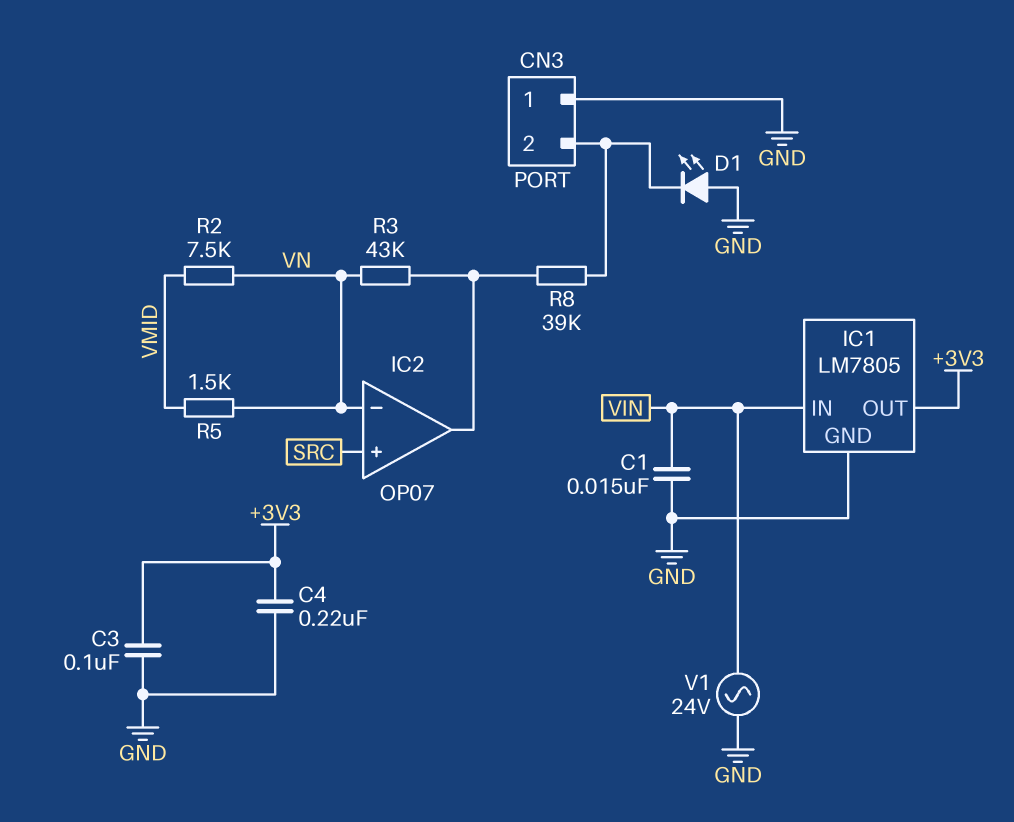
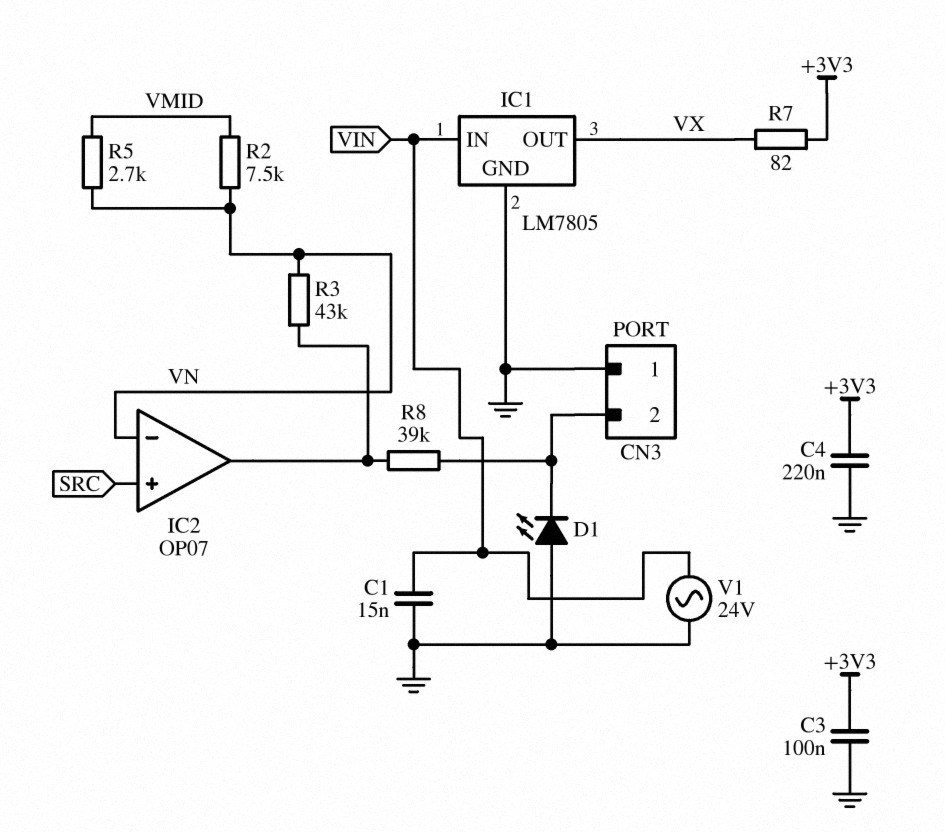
IC1 pin OUT: +3V3 -> VX
R5: 1.5k (VMID, VN) -> 2.7k (VMID, VN)
R7: none -> 82 (+3V3, VX)

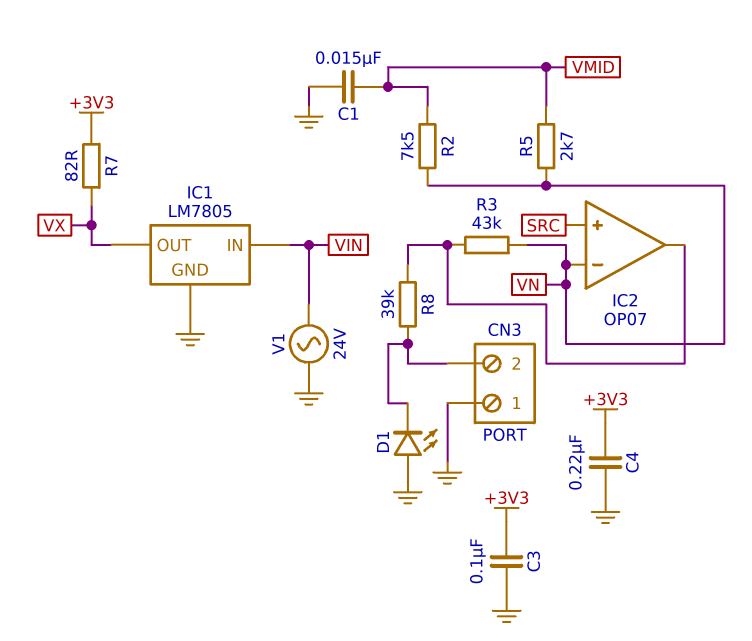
C1: 15nF (GND, VIN) -> 15nF (GND, VMID)

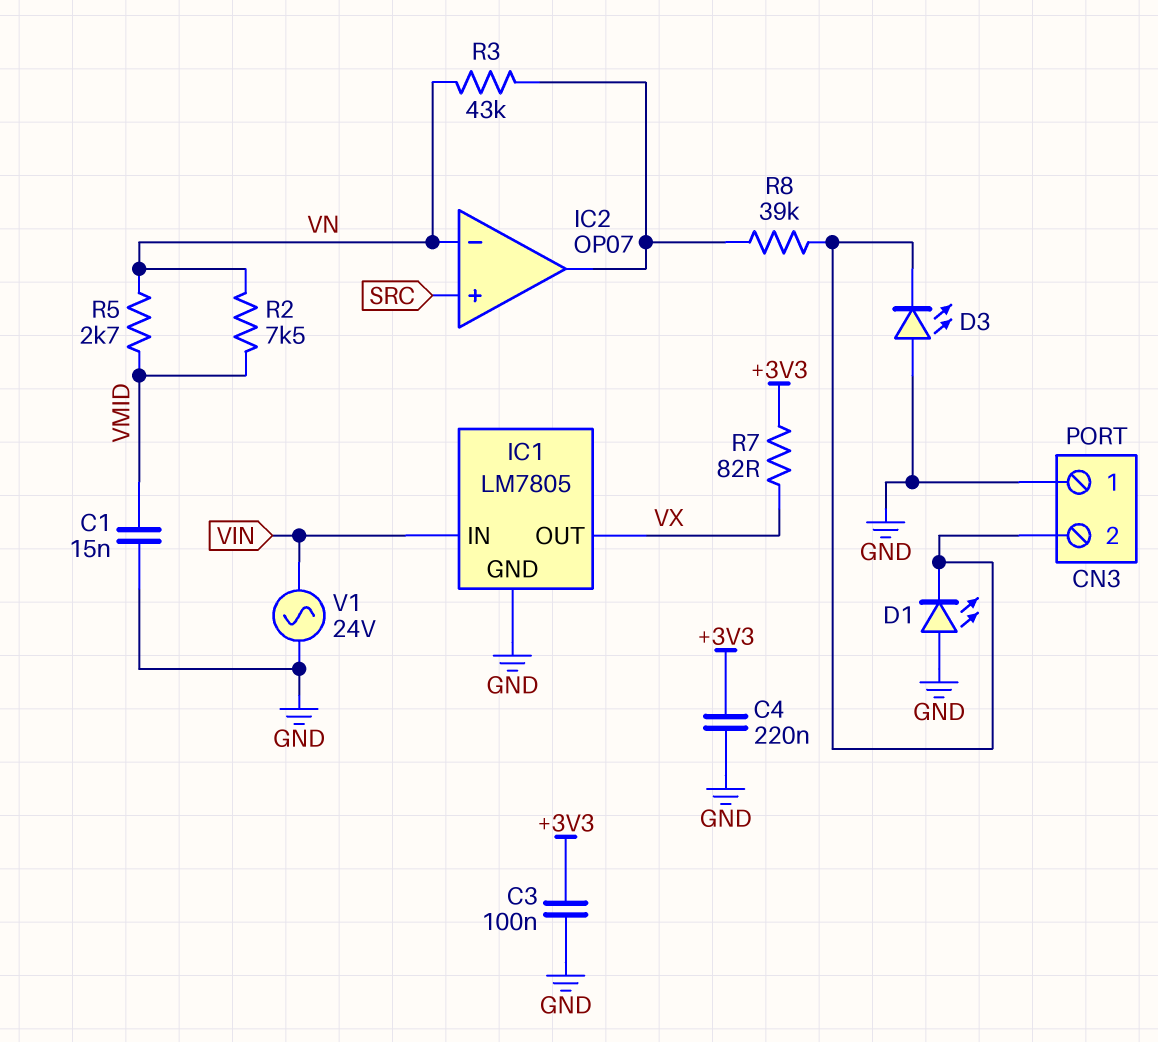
D3: none -> LED (A GND, K CN3/2)

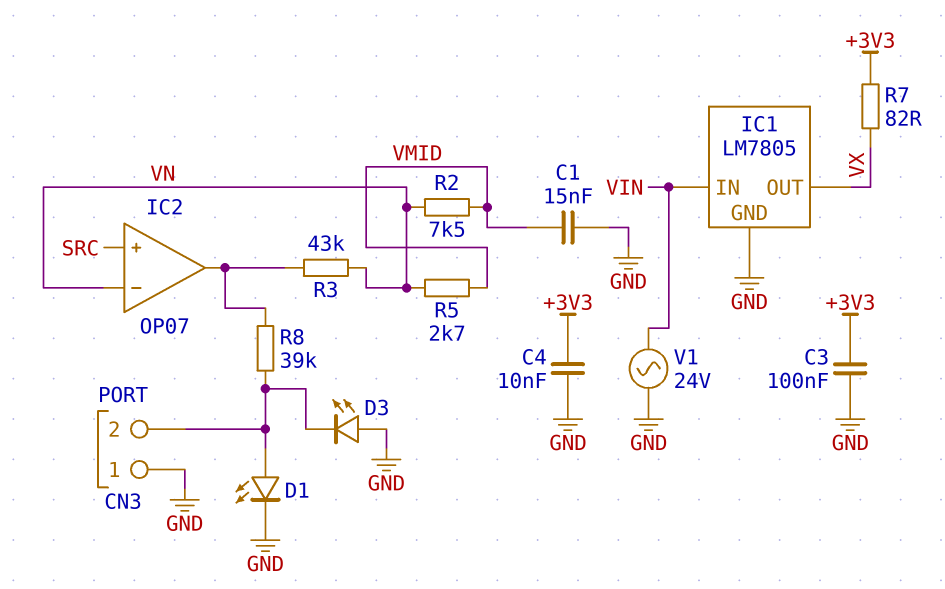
C4: 220nF (+3V3, GND) -> 10nF (+3V3, GND)
D1: LED (A GND, K CN3/2) -> LED (A CN3/2, K GND)

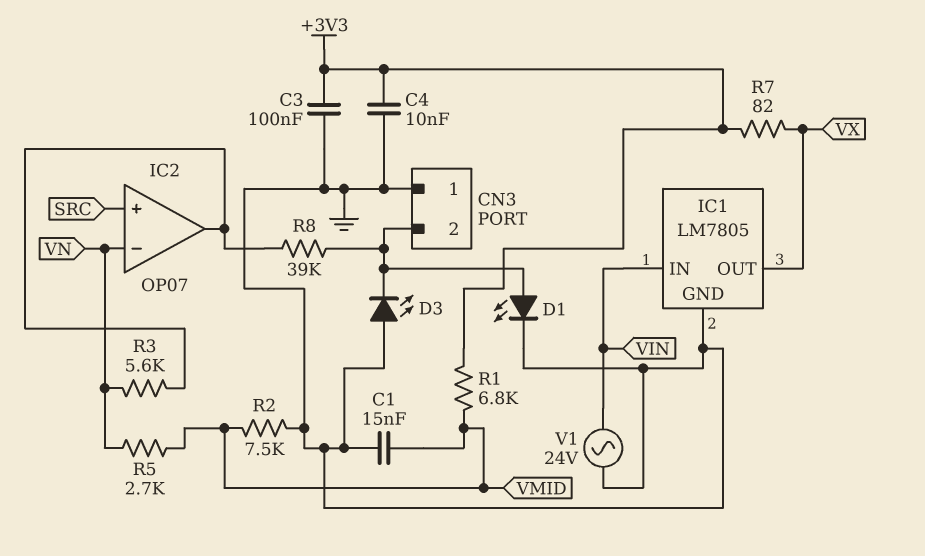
R1: none -> 6.8k (+3V3, VMID)
R2: 7.5k (VMID, VN) -> 7.5k (GND, VMID)
R3: 43k (IC2/out, VN) -> 5.6k (IC2/out, VN)

